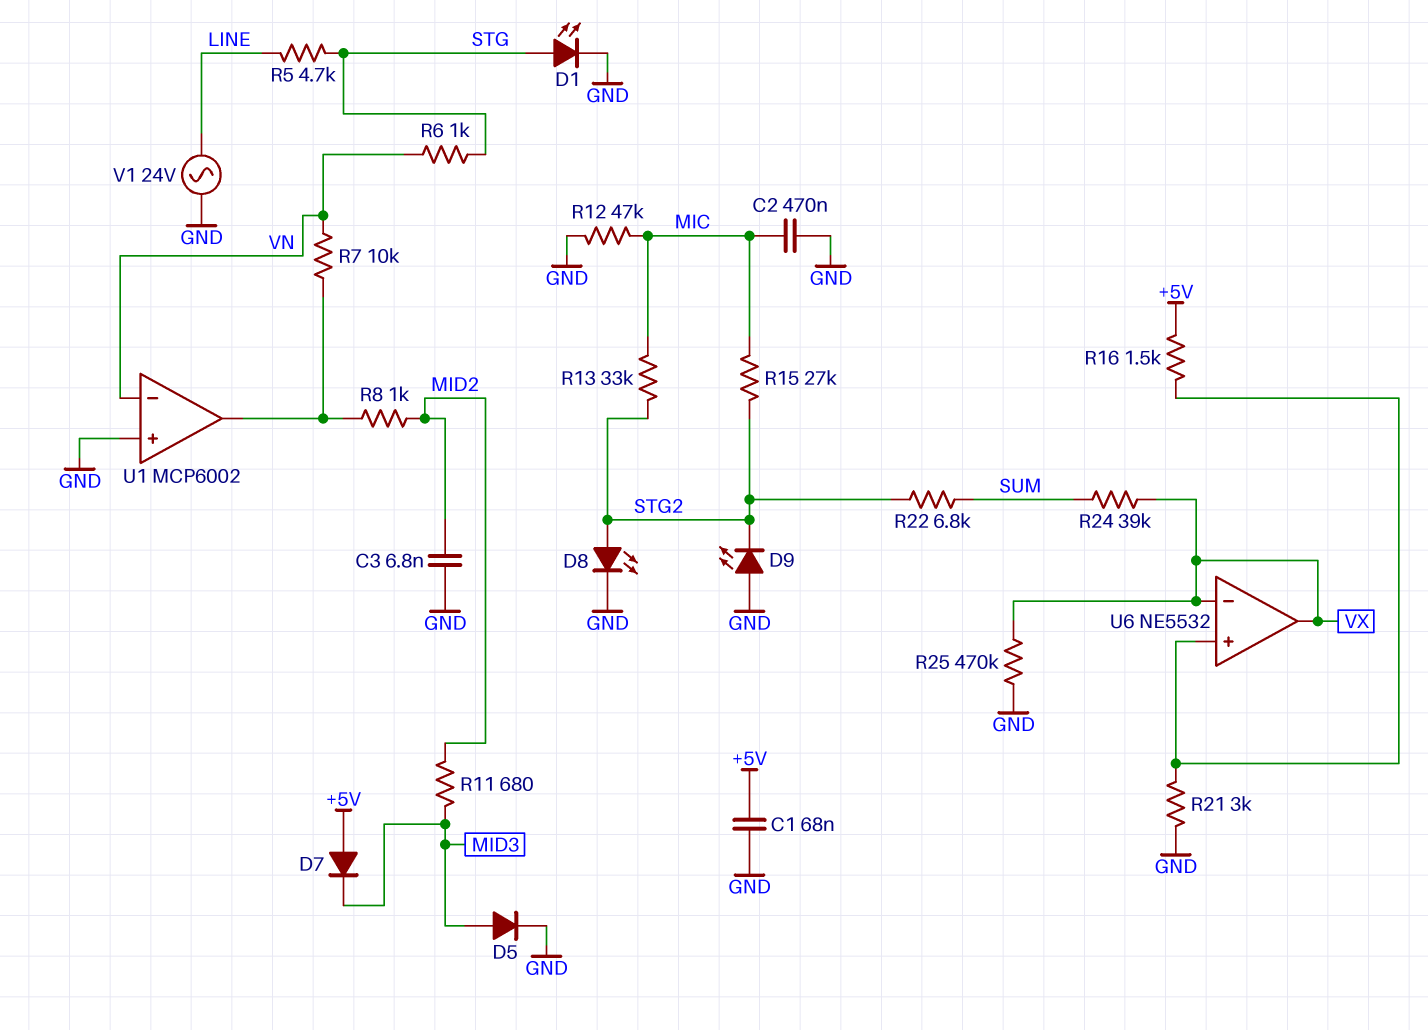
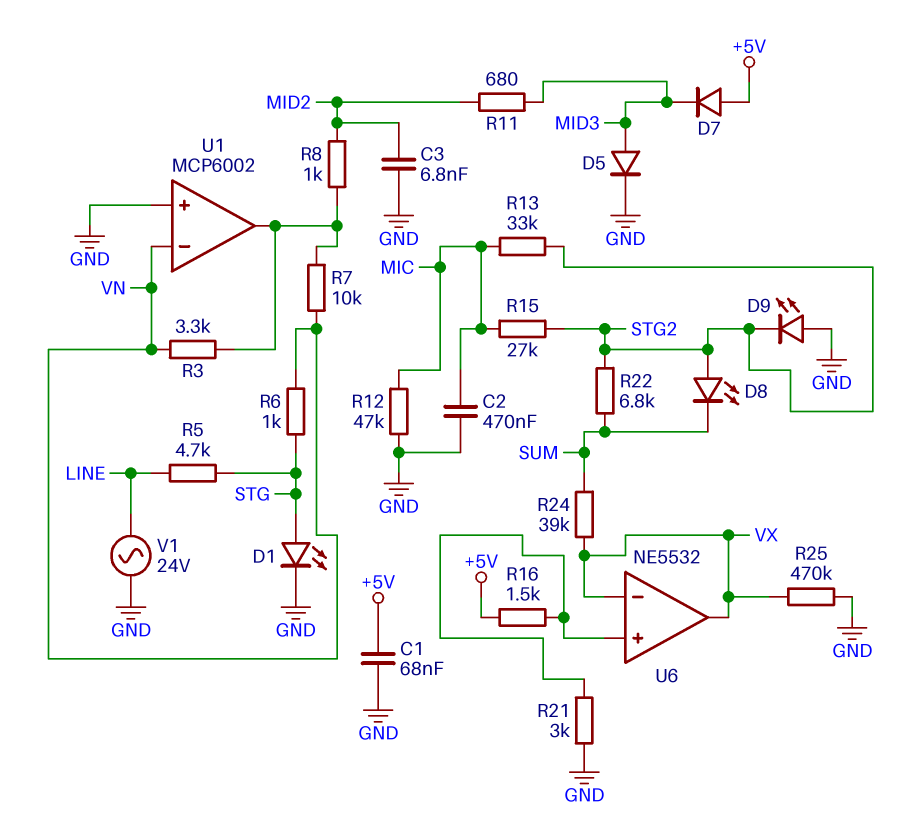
D8: LED (A STG2, K GND) -> LED (A STG2, K SUM)
R3: none -> 3.3k (U1/out, VN)

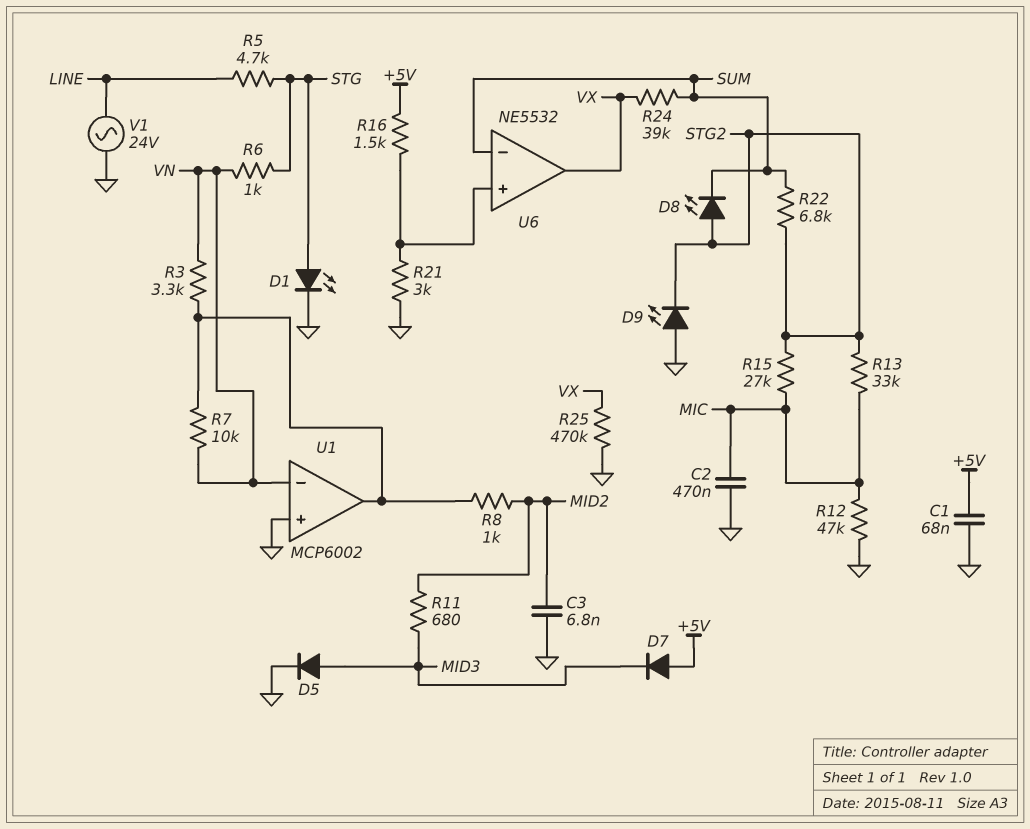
U6 pin in-: VX -> SUM

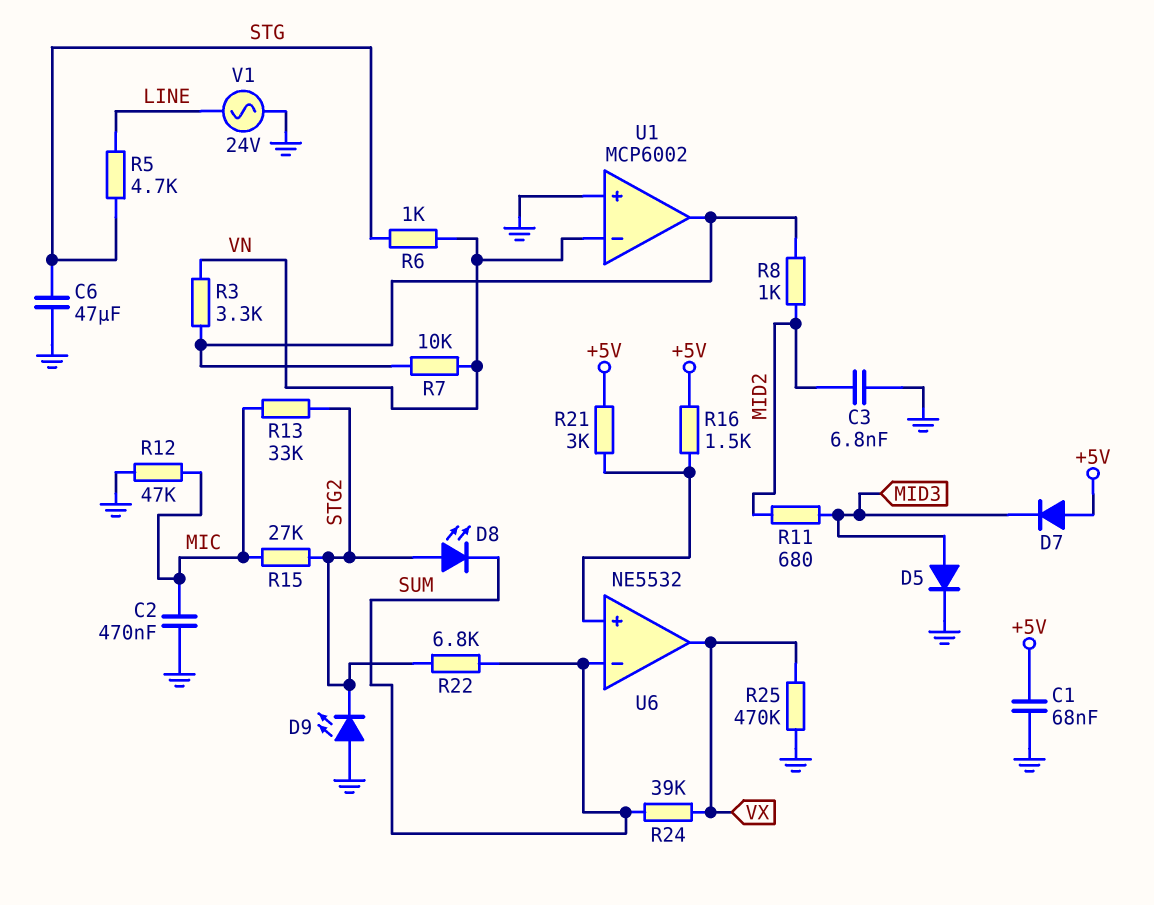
C6: none -> 47uF (GND, STG)
D1: LED (A STG, K GND) -> none
R21: 3k (GND, U6/in+) -> 3k (+5V, U6/in+)

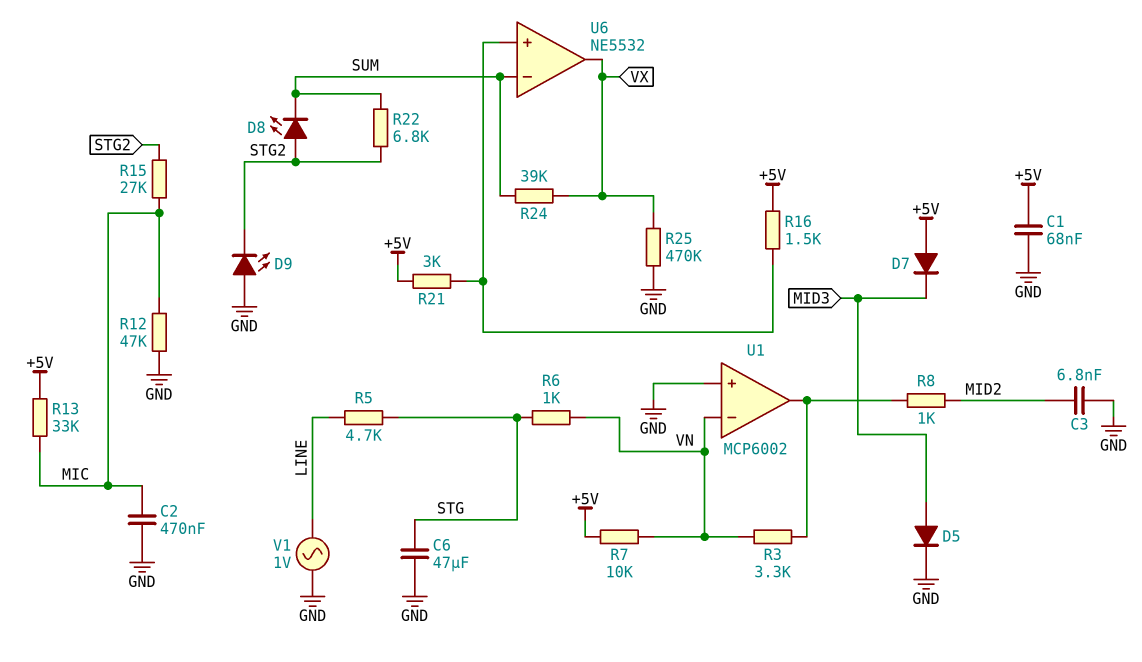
R7: 10k (U1/out, VN) -> 10k (+5V, VN)
R11: 680 (MID2, MID3) -> none
R13: 33k (MIC, STG2) -> 33k (+5V, MIC)
V1: AC 24V (GND, LINE) -> AC 1V (GND, LINE)

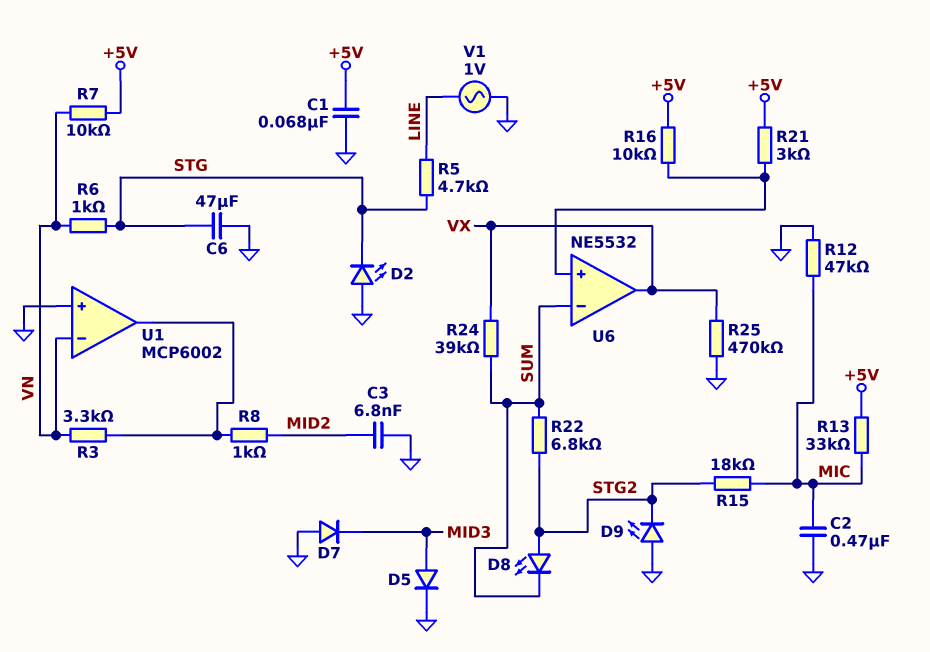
D2: none -> LED (A GND, K STG)
D7: diode (A +5V, K MID3) -> diode (A GND, K MID3)
R15: 27k (MIC, STG2) -> 18k (MIC, STG2)
R16: 1.5k (+5V, U6/in+) -> 10k (+5V, U6/in+)

